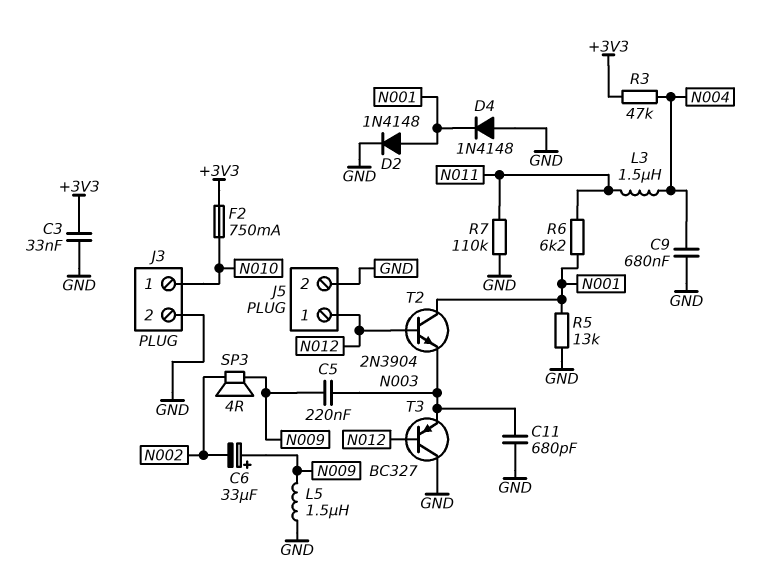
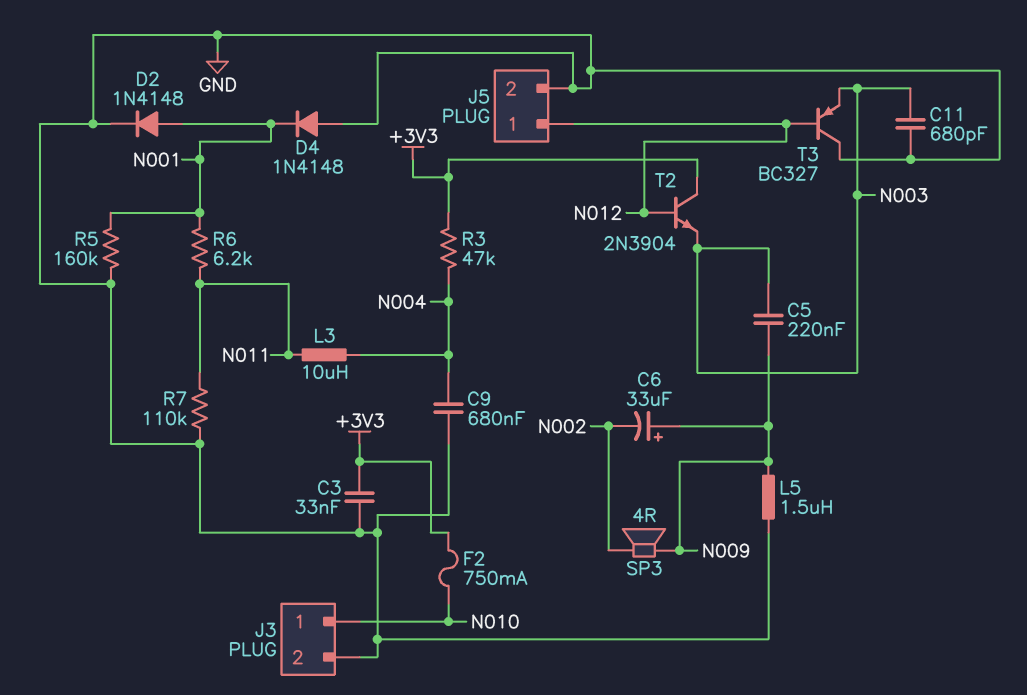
L3: 1.5uH (N004, N011) -> 10uH (N004, N011)
R5: 13k (GND, N001) -> 160k (GND, N001)
T2: NPN 2N3904 (B N012, C N001, E N003) -> NPN 2N3904 (B N012, C +3V3, E N003)

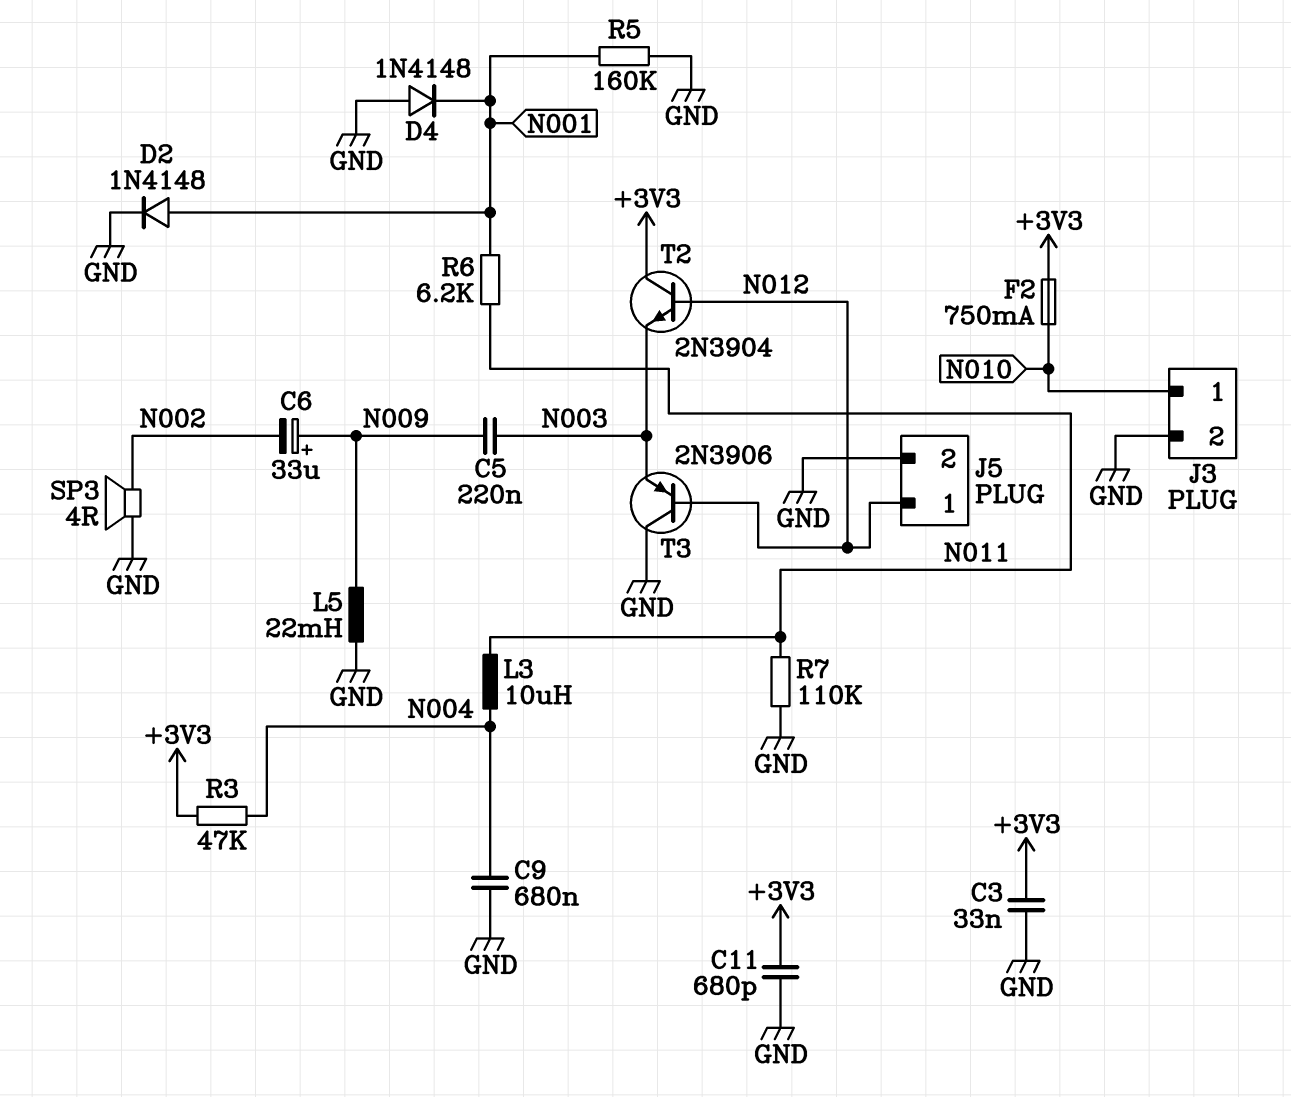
C11: 680pF (GND, N003) -> 680pF (+3V3, GND)
L5: 1.5uH (GND, N009) -> 22mH (GND, N009)
SP3: speaker 4R (N002, N009) -> speaker 4R (GND, N002)
T3: PNP BC327 (B N012, C GND, E N003) -> PNP 2N3906 (B N012, C GND, E N003)

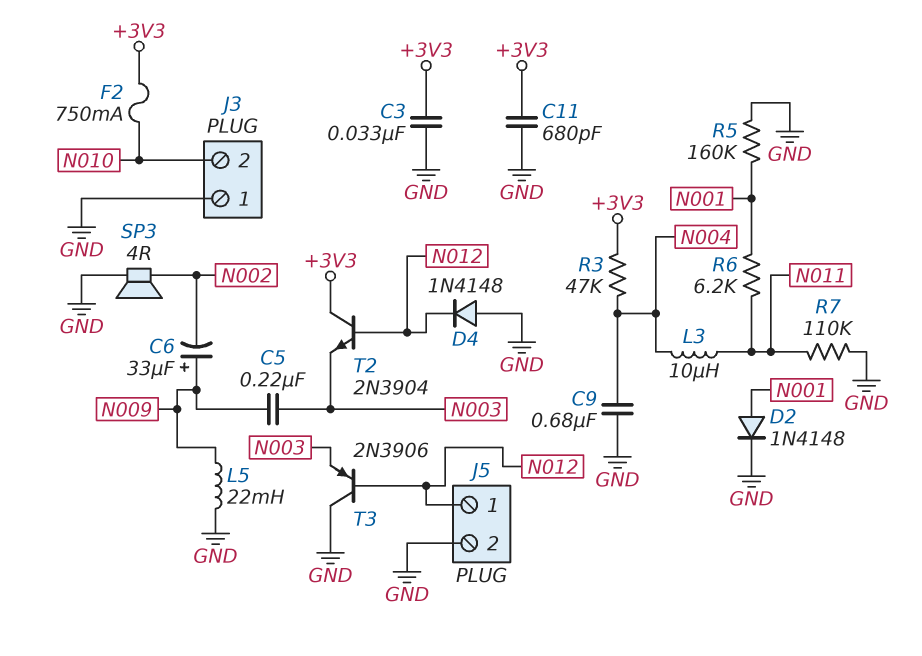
D4: diode 1N4148 (A GND, K N001) -> diode 1N4148 (A GND, K N012)
J3 pin 1: N010 -> GND
J3 pin 2: GND -> N010

